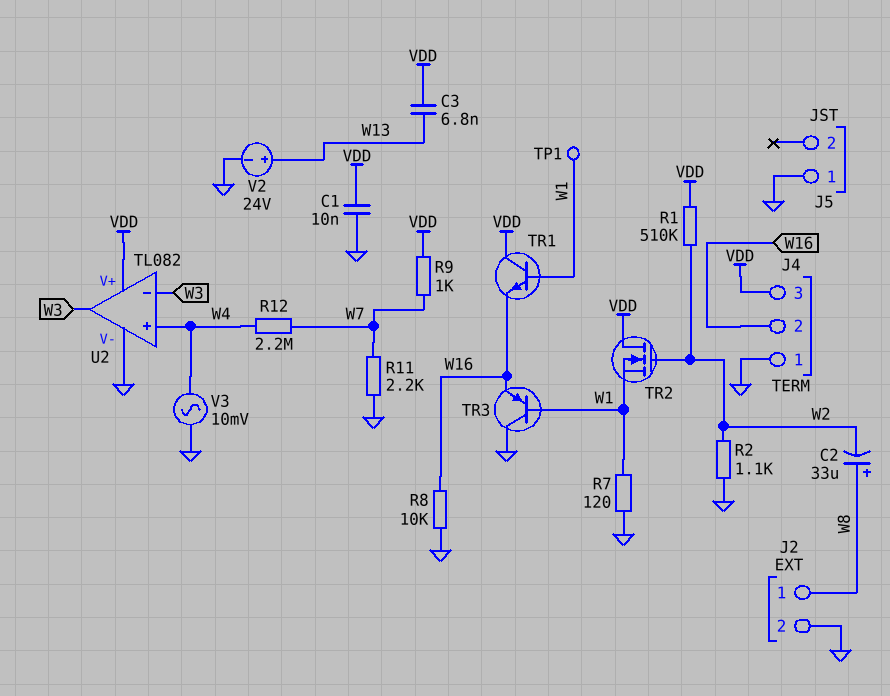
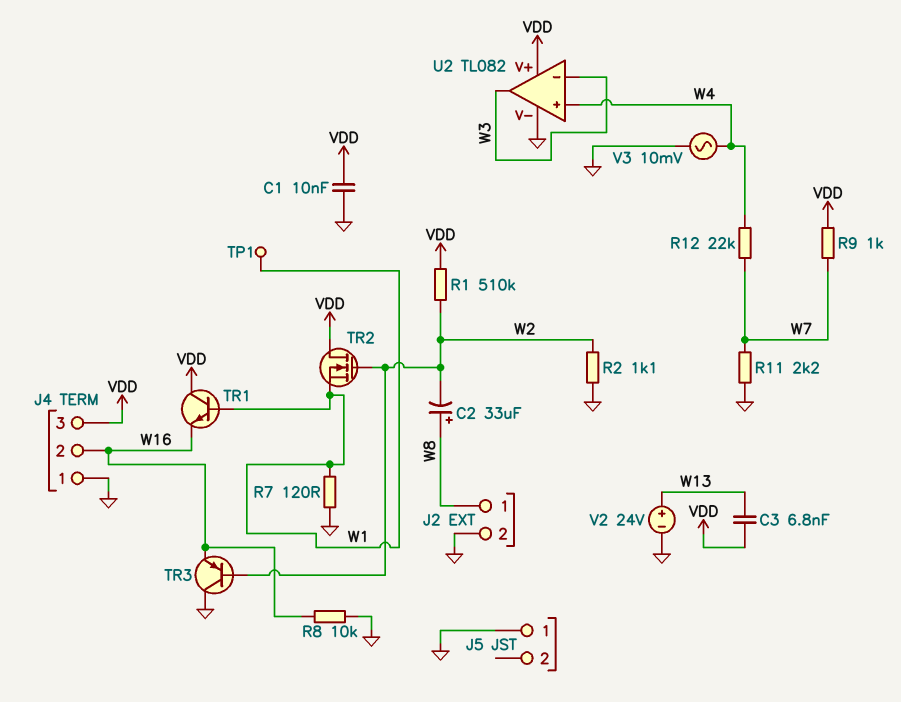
R12: 2.2M (W4, W7) -> 22k (W4, W7)
TR3: PNP (B W1, C GND, E W16) -> PNP (B W2, C GND, E W16)

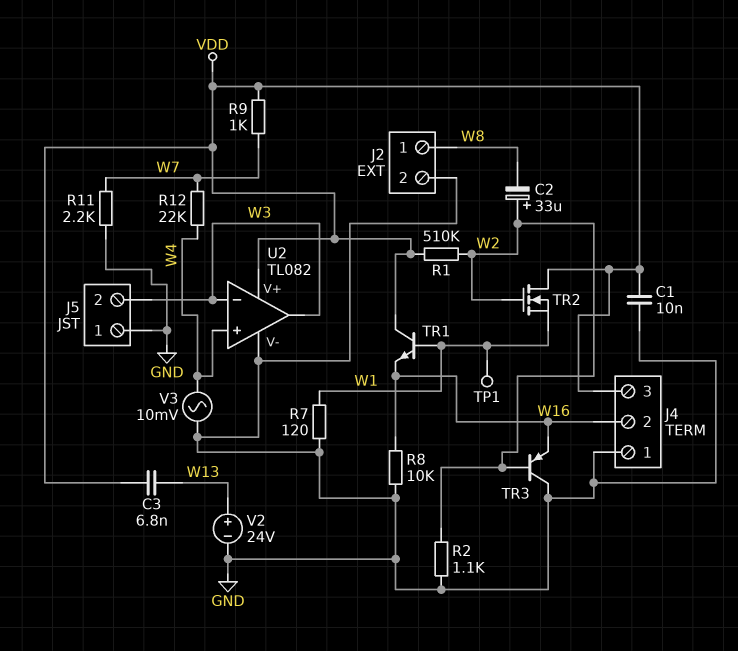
C2: 33uF (plus W8, minus W2) -> 33uF (plus W2, minus W8)
J5 pin 2: none -> W3

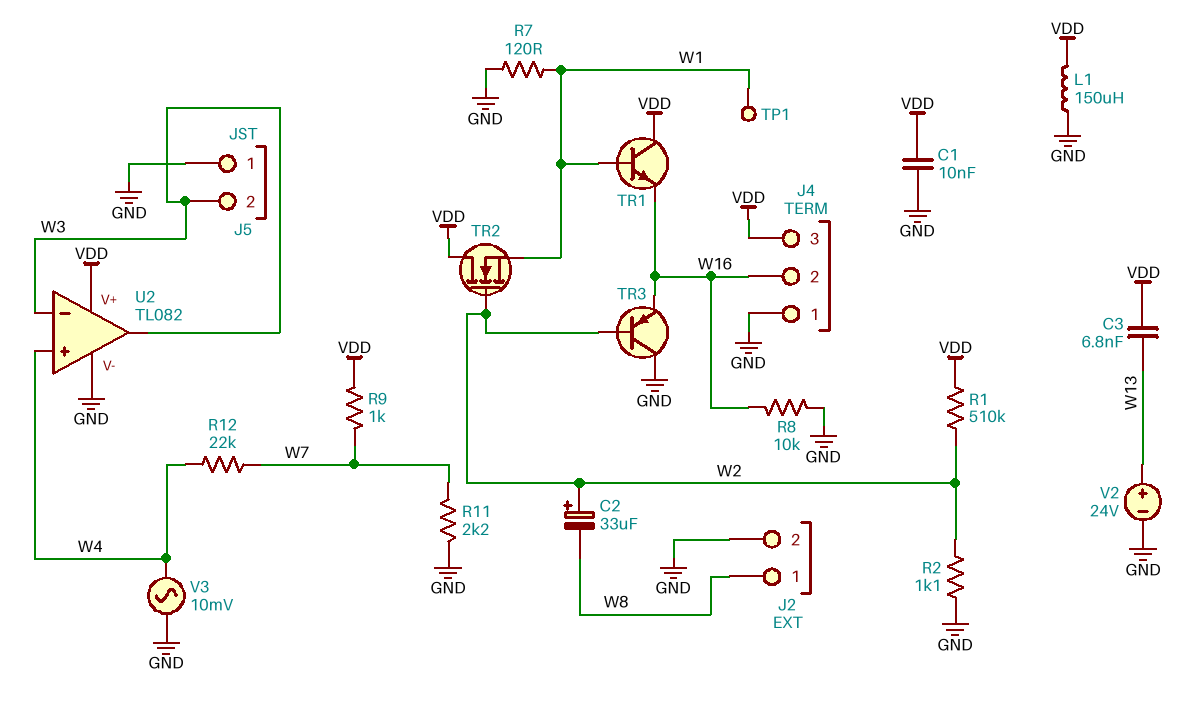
L1: none -> 150uH (GND, VDD)

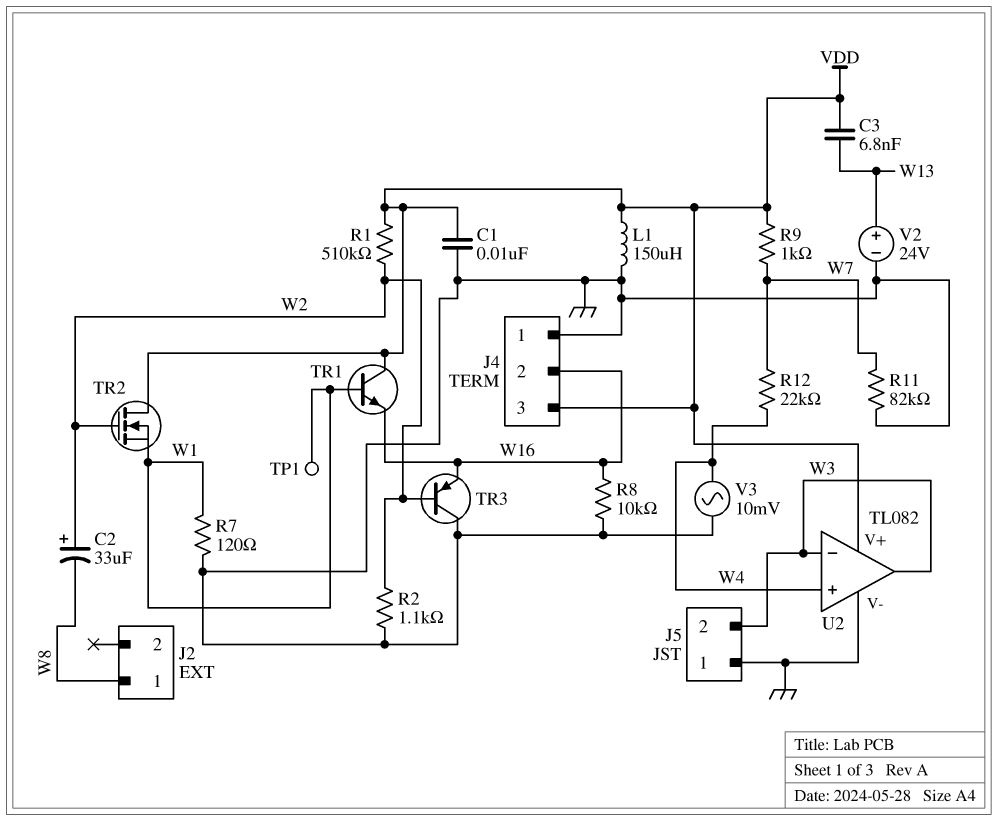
J2 pin 2: GND -> none
R11: 2.2k (GND, W7) -> 82k (GND, W7)

